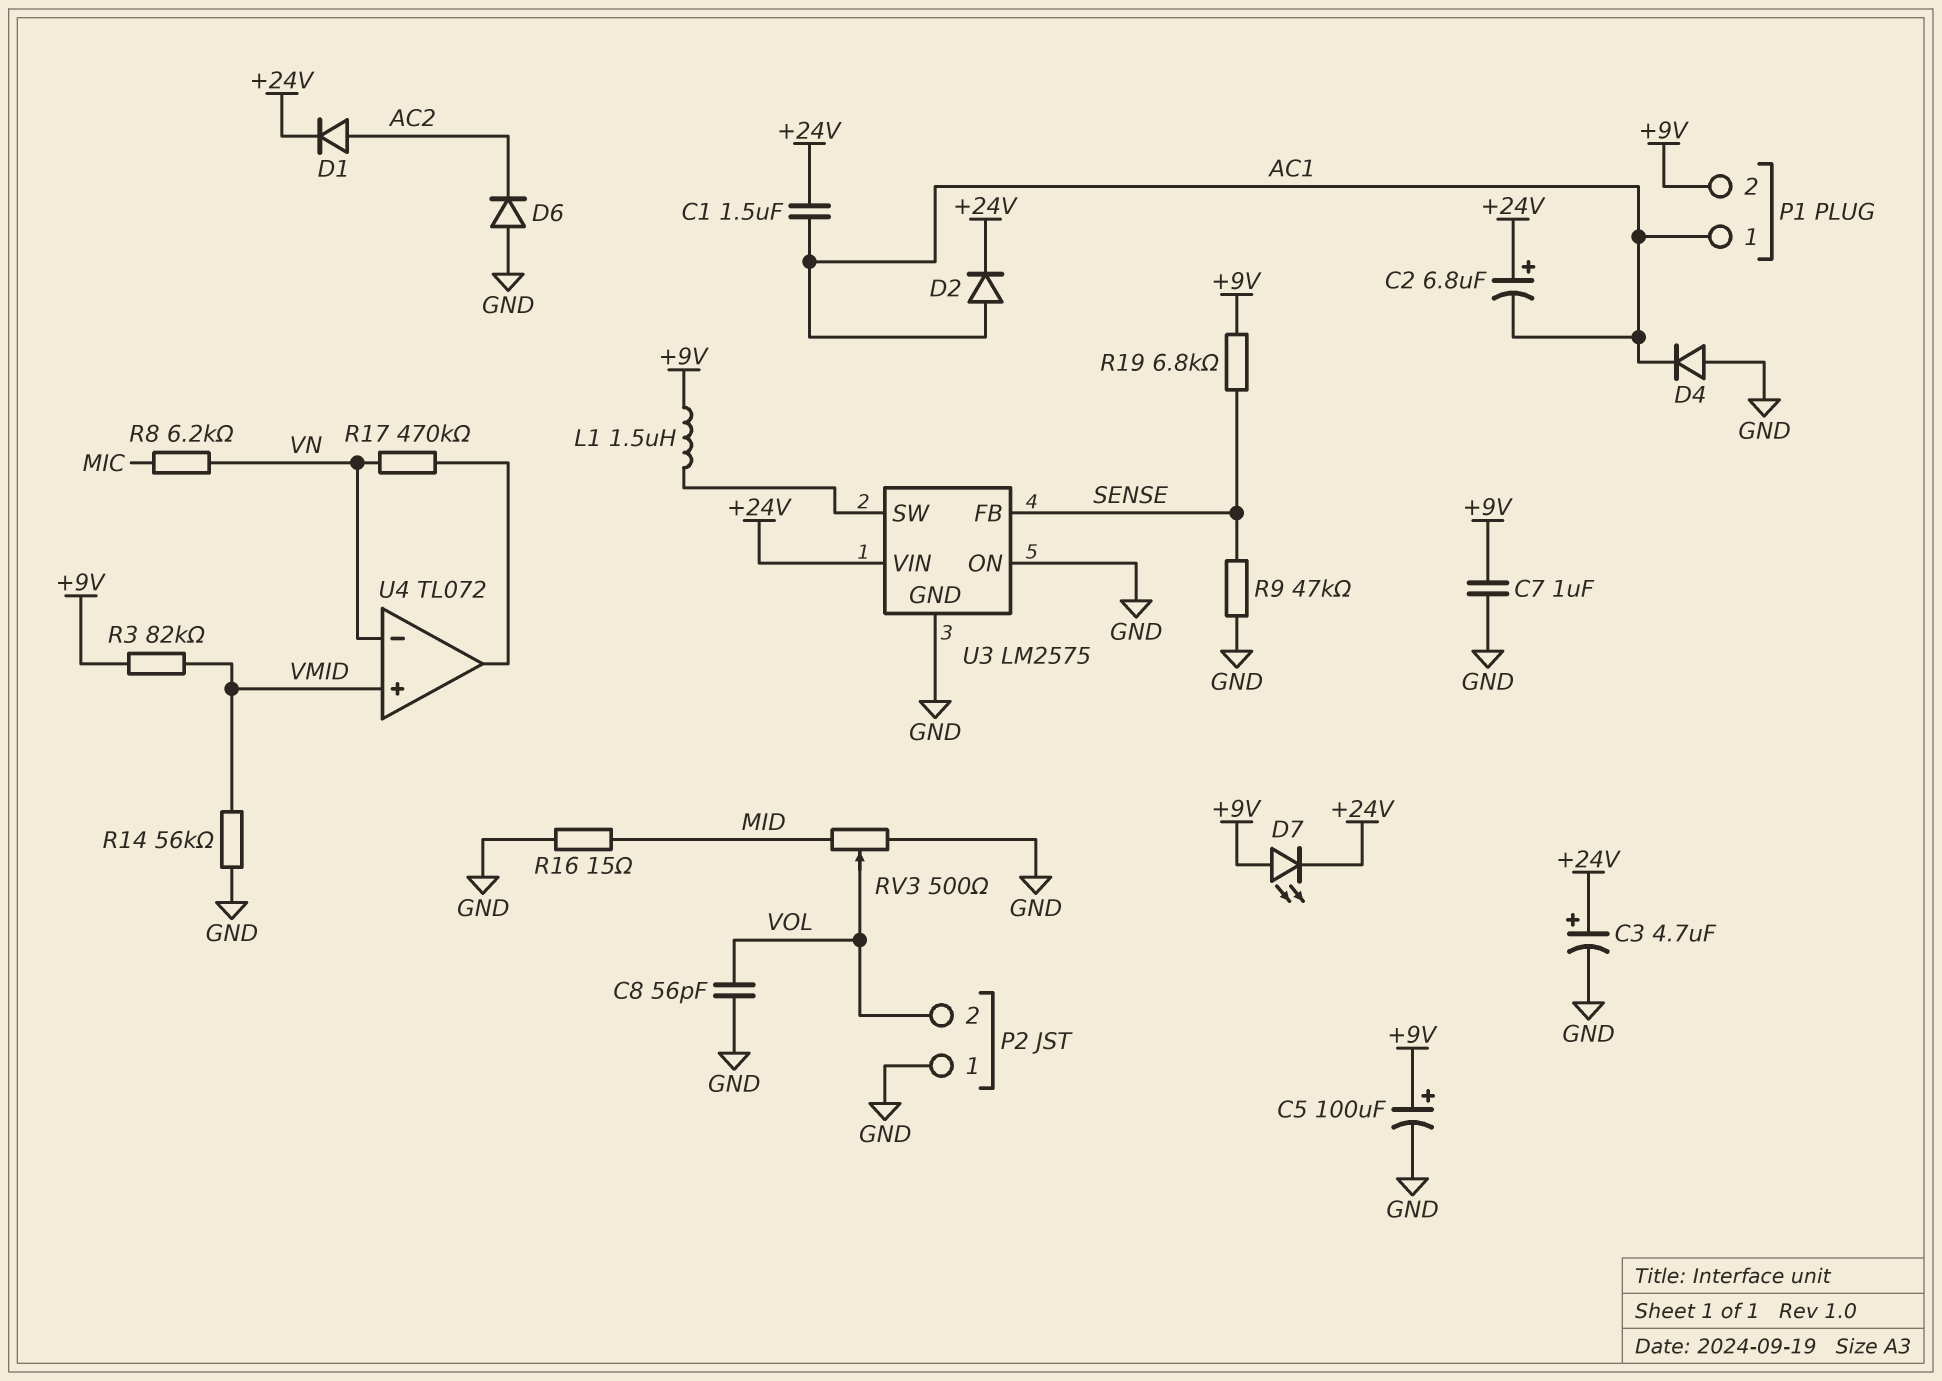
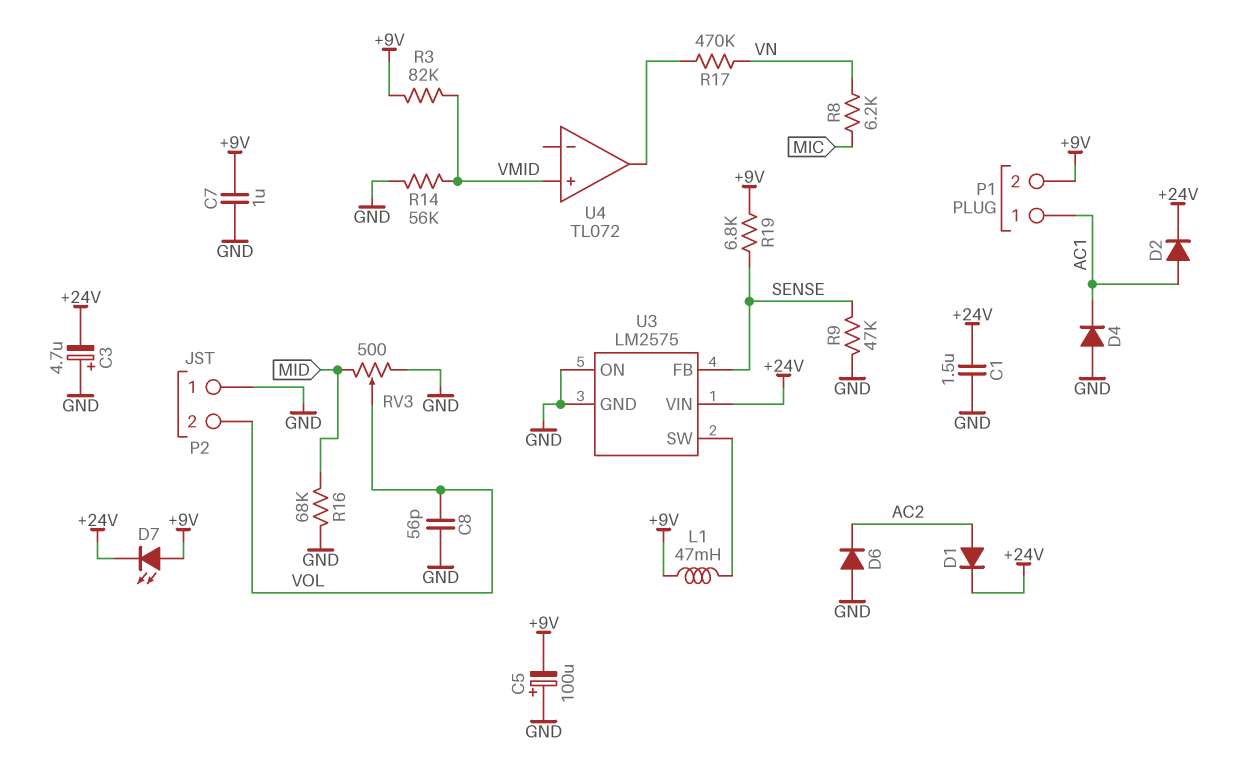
C1: 1.5uF (+24V, AC1) -> 1.5uF (+24V, GND)
C2: 6.8uF (plus +24V, minus AC1) -> none
C3: 4.7uF (plus +24V, minus GND) -> 4.7uF (plus GND, minus +24V)
C5: 100uF (plus +9V, minus GND) -> 100uF (plus GND, minus +9V)
L1: 1.5uH (+9V, U3/SW) -> 47mH (+9V, U3/SW)
R16: 15 (GND, MID) -> 68k (GND, MID)
U4 pin in-: VN -> none

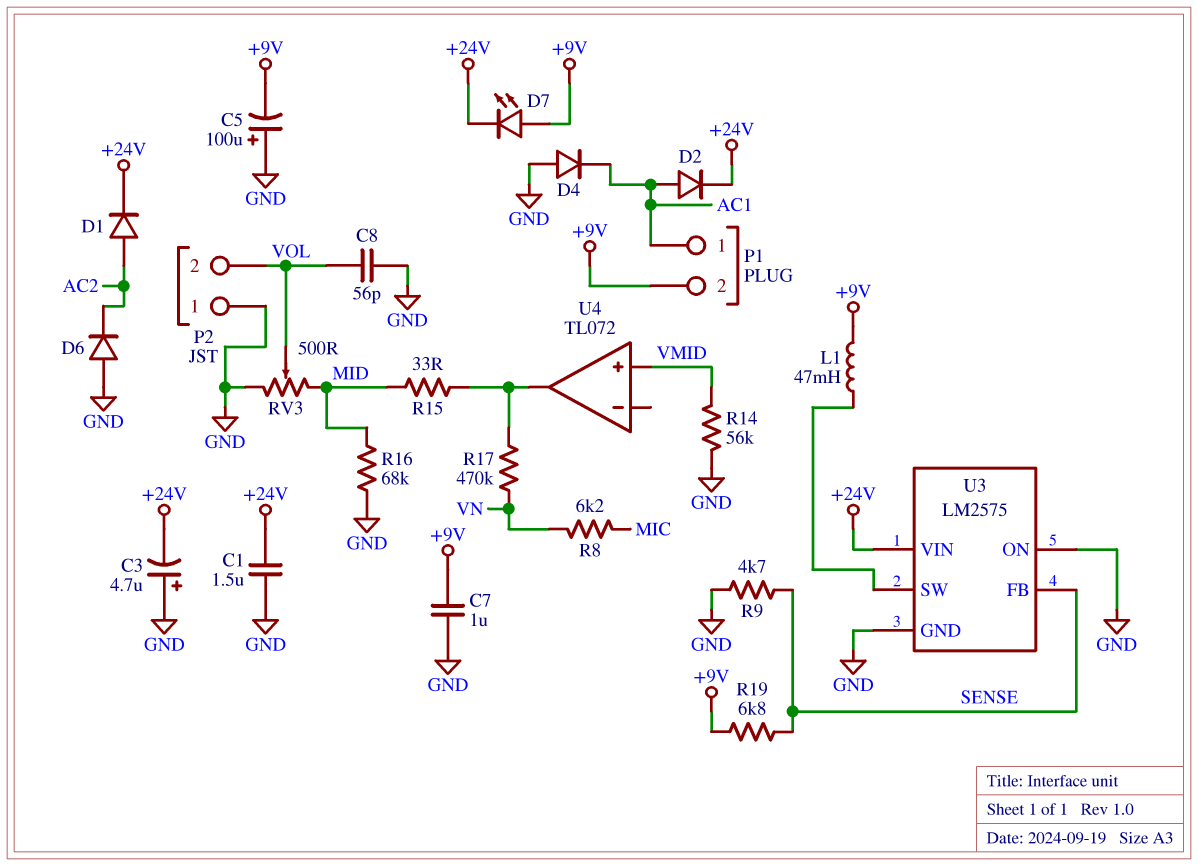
R3: 82k (+9V, VMID) -> none
R9: 47k (GND, SENSE) -> 4.7k (GND, SENSE)
R15: none -> 33 (MID, U4/out)

